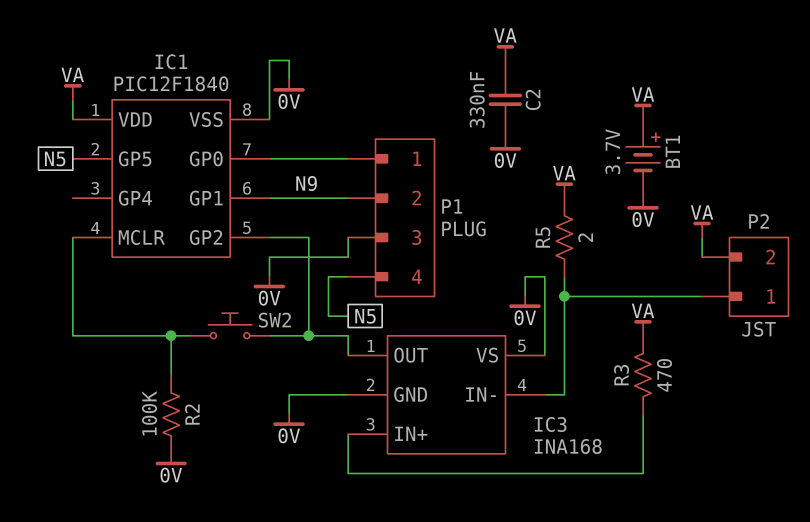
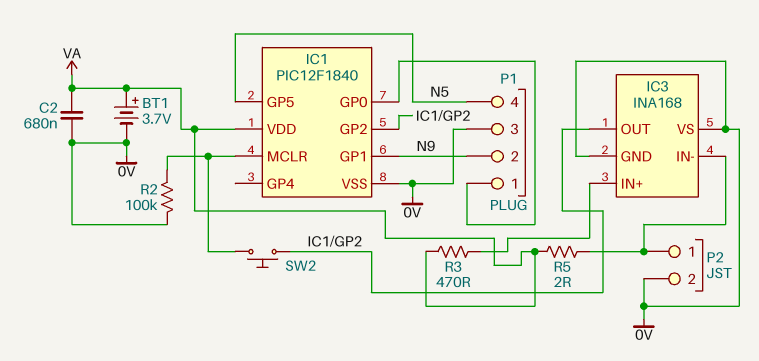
C2: 330nF (0V, VA) -> 680nF (0V, VA)
P2 pin 2: VA -> 0V

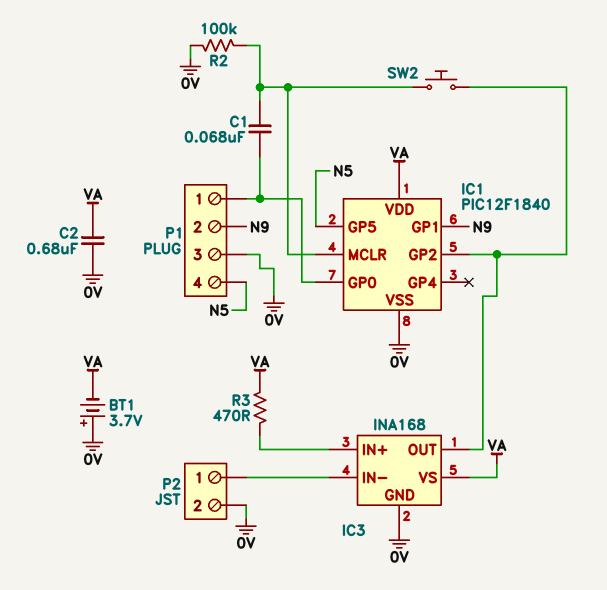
BT1: 3.7V (plus VA, minus 0V) -> 3.7V (plus 0V, minus VA)
C1: none -> 68nF (IC1/GP0, IC1/MCLR)
IC3 pin VS: 0V -> VA
R5: 2 (IC3/IN-, VA) -> none

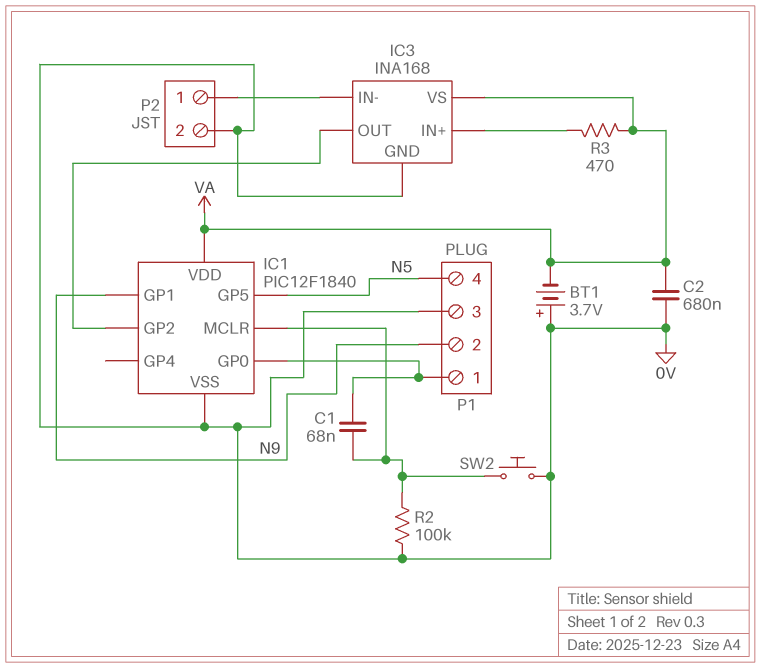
SW2: button (IC1/GP2, IC1/MCLR) -> button (0V, IC1/MCLR)

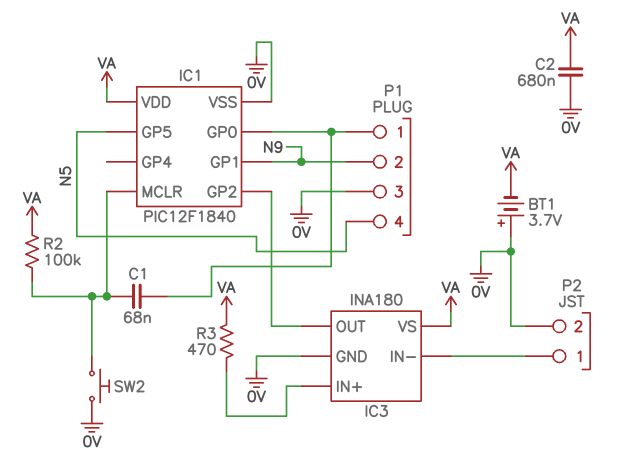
IC3: INA168 -> INA180
R2: 100k (0V, IC1/MCLR) -> 100k (IC1/MCLR, VA)

